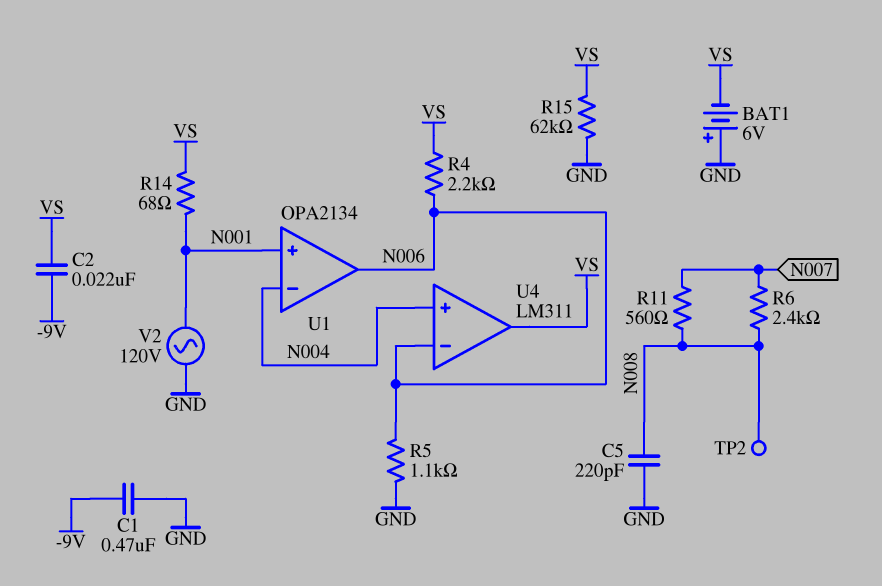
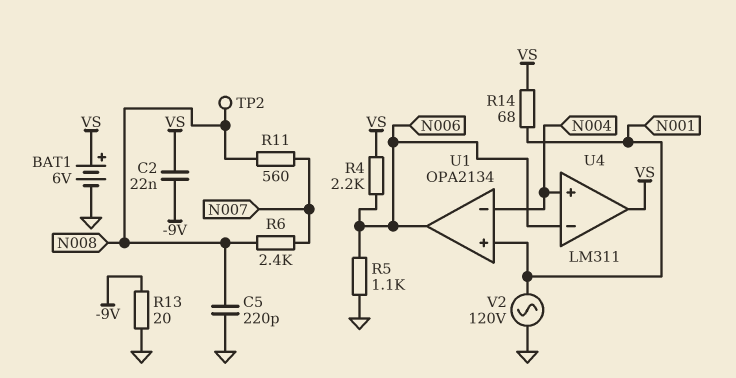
BAT1: 6V (plus GND, minus VS) -> 6V (plus VS, minus GND)
C1: 470nF (-9V, GND) -> none
R13: none -> 20 (-9V, GND)
R15: 62k (GND, VS) -> none

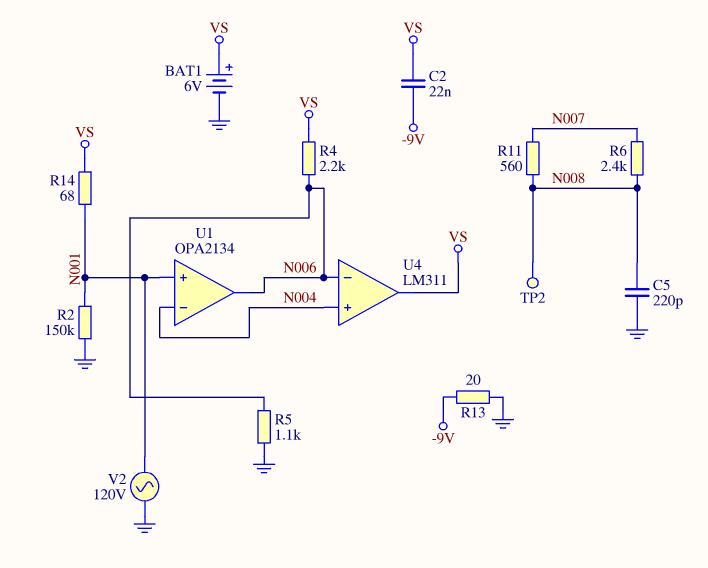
R2: none -> 150k (GND, N001)

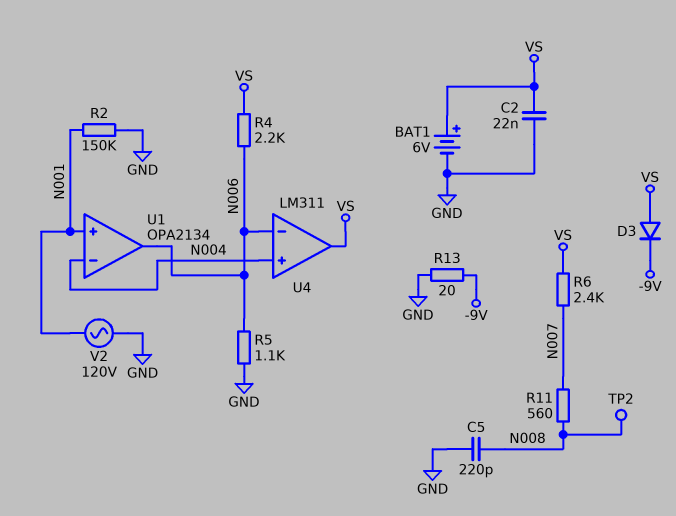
C2: 22nF (-9V, VS) -> 22nF (GND, VS)
D3: none -> diode (A VS, K -9V)
R6: 2.4k (N007, N008) -> 2.4k (N007, VS)
R14: 68 (N001, VS) -> none

